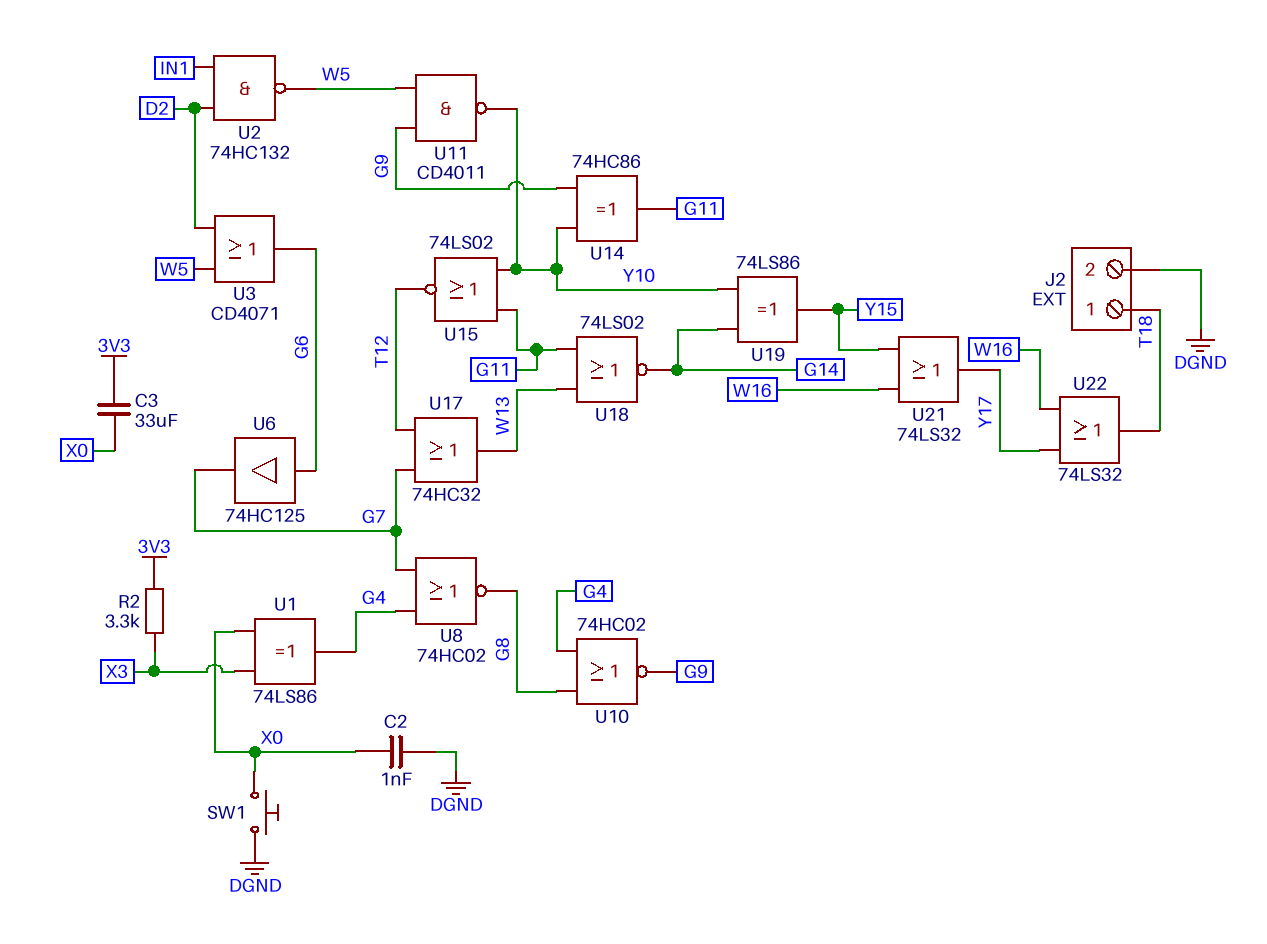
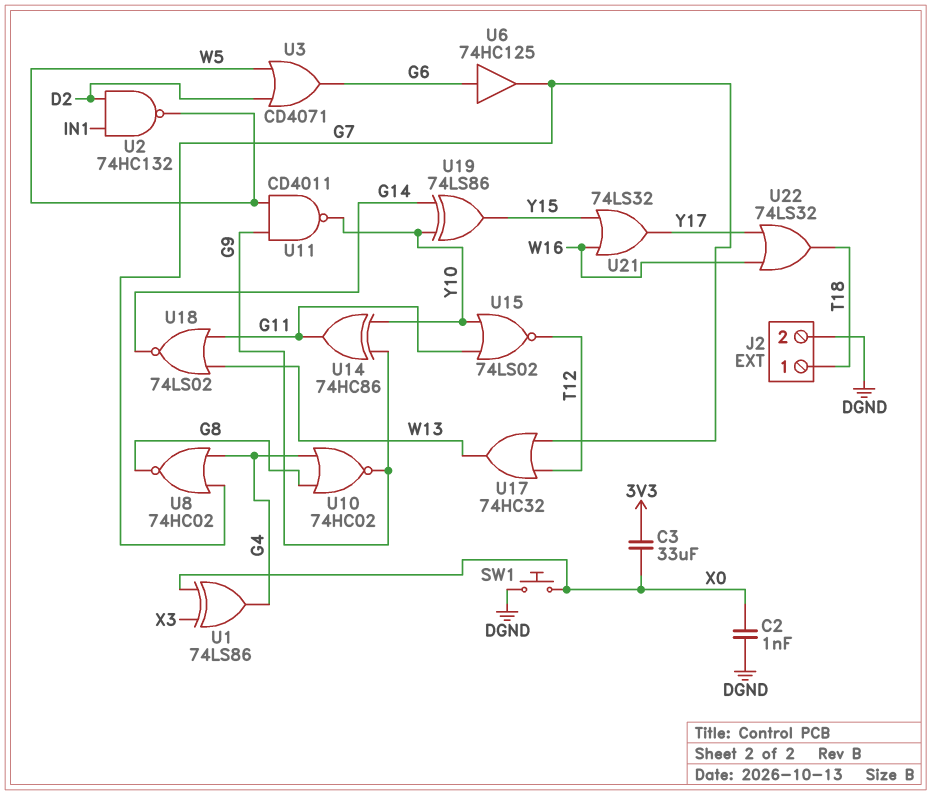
R2: 3.3k (3V3, X3) -> none

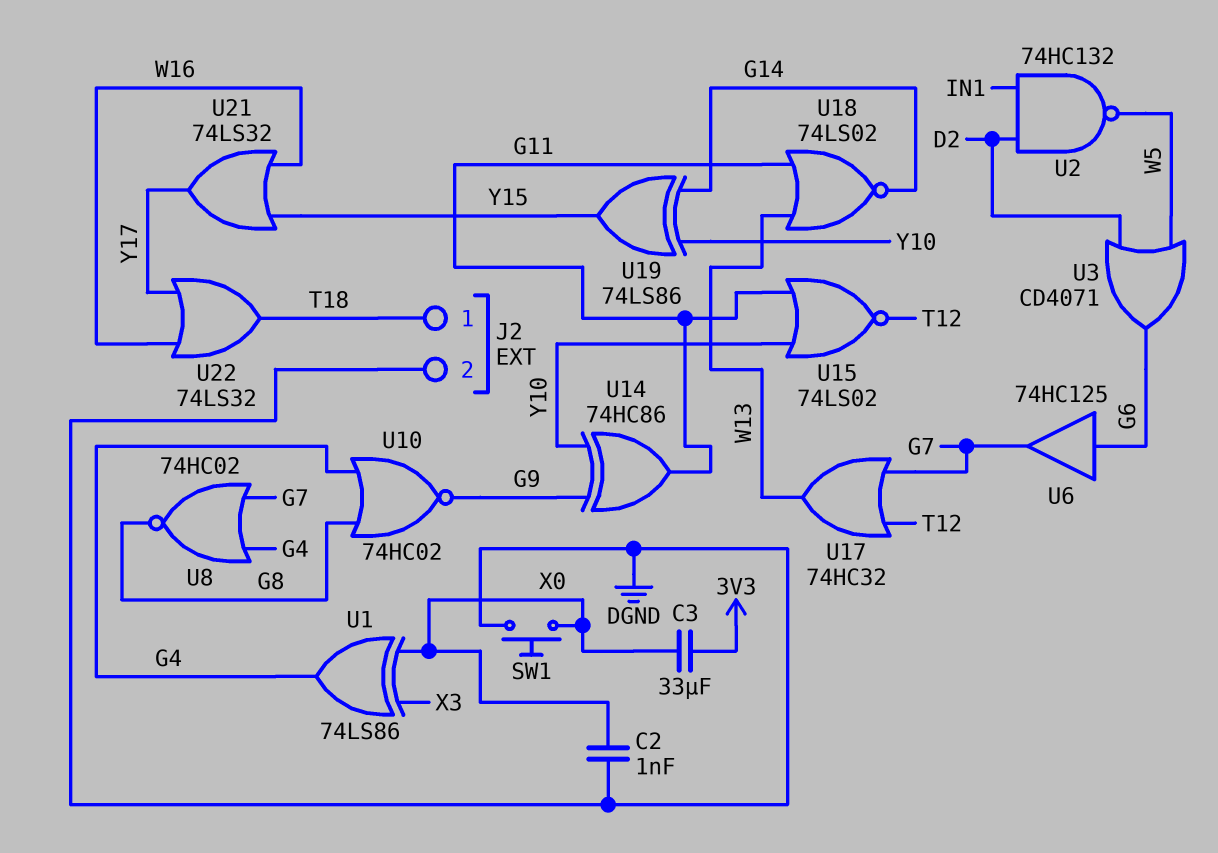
U11: NAND CD4011 (in G9, in W5, out Y10) -> none

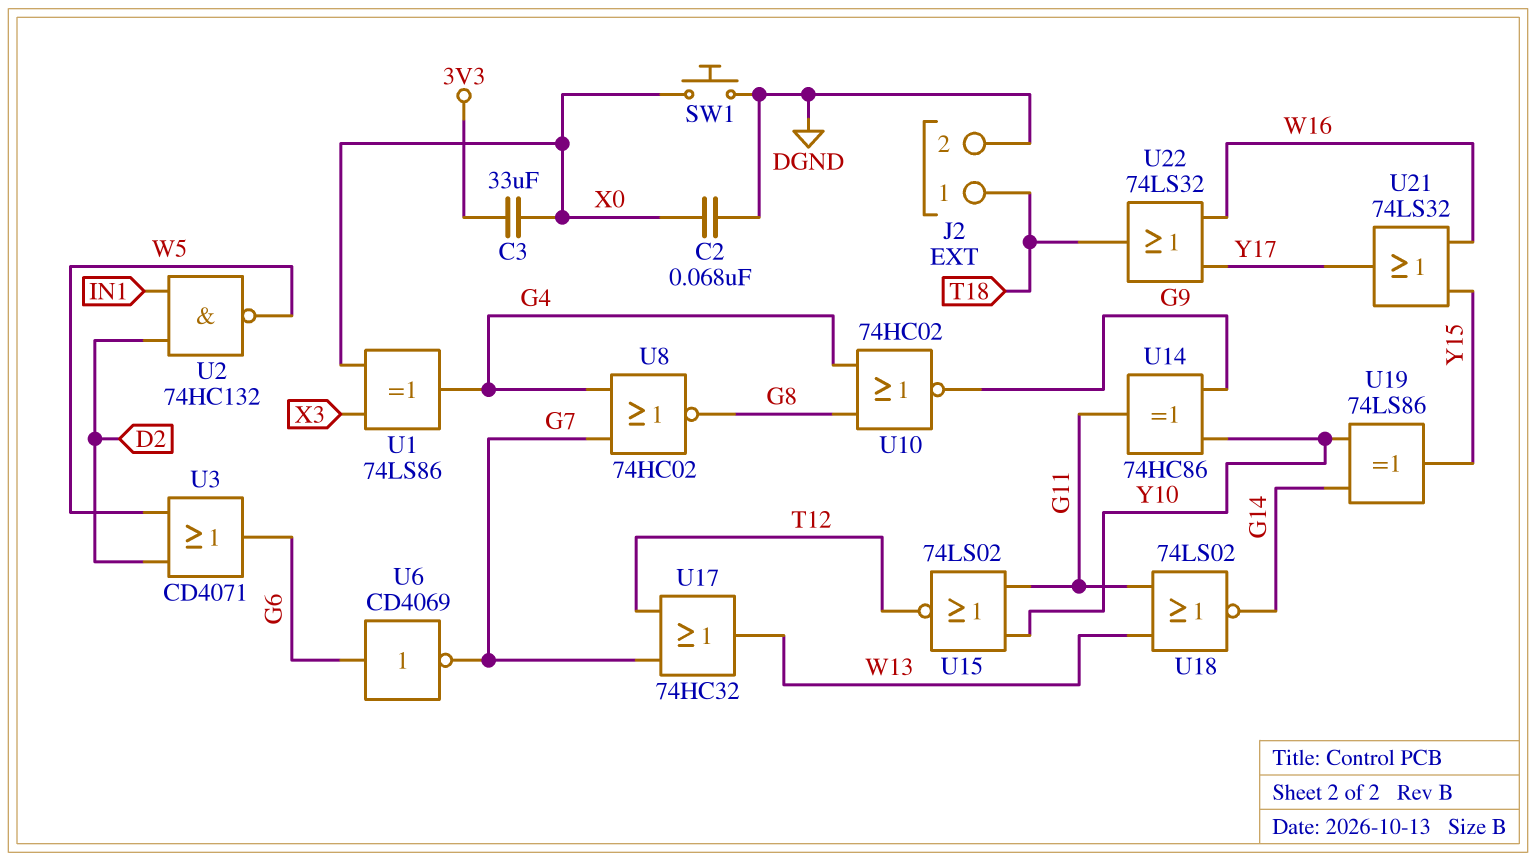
C2: 1nF (DGND, X0) -> 68nF (DGND, X0)
U6: buffer 74HC125 (in G6, out G7) -> NOT CD4069 (in G6, out G7)

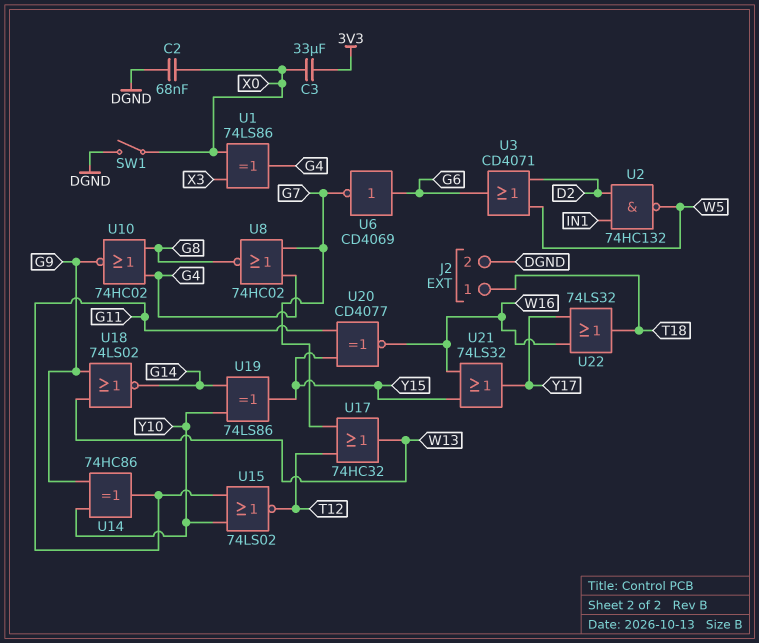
SW1: button (DGND, X0) -> switch (DGND, X0)
U18: NOR 74LS02 (in G11, in W13, out G14) -> NOR 74LS02 (in G9, in W13, out G14)
U20: none -> XNOR CD4077 (in G11, in Y15, out W16)

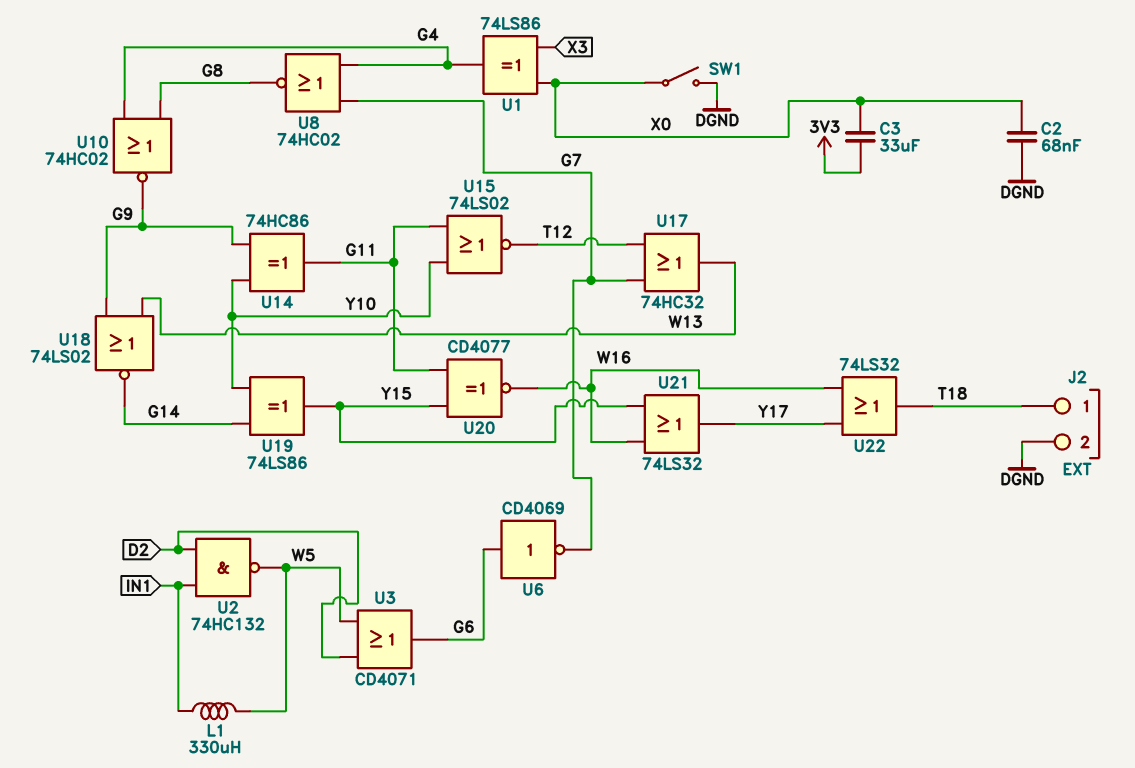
L1: none -> 330uH (IN1, W5)

